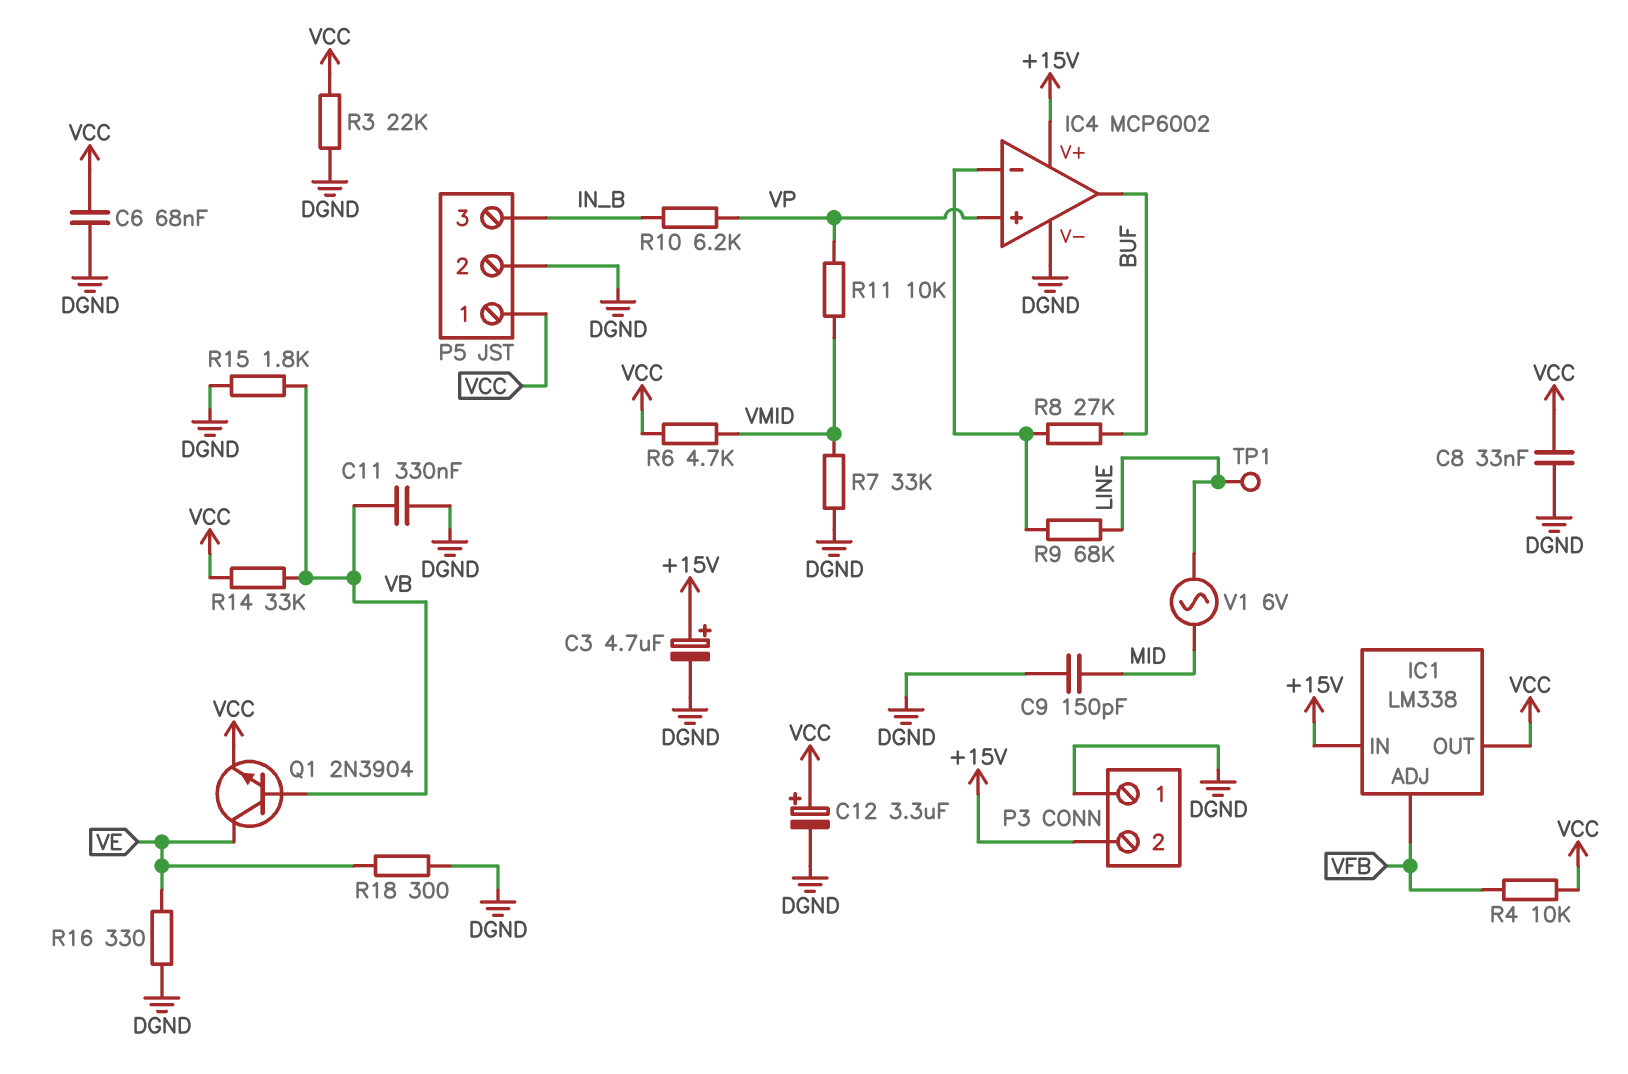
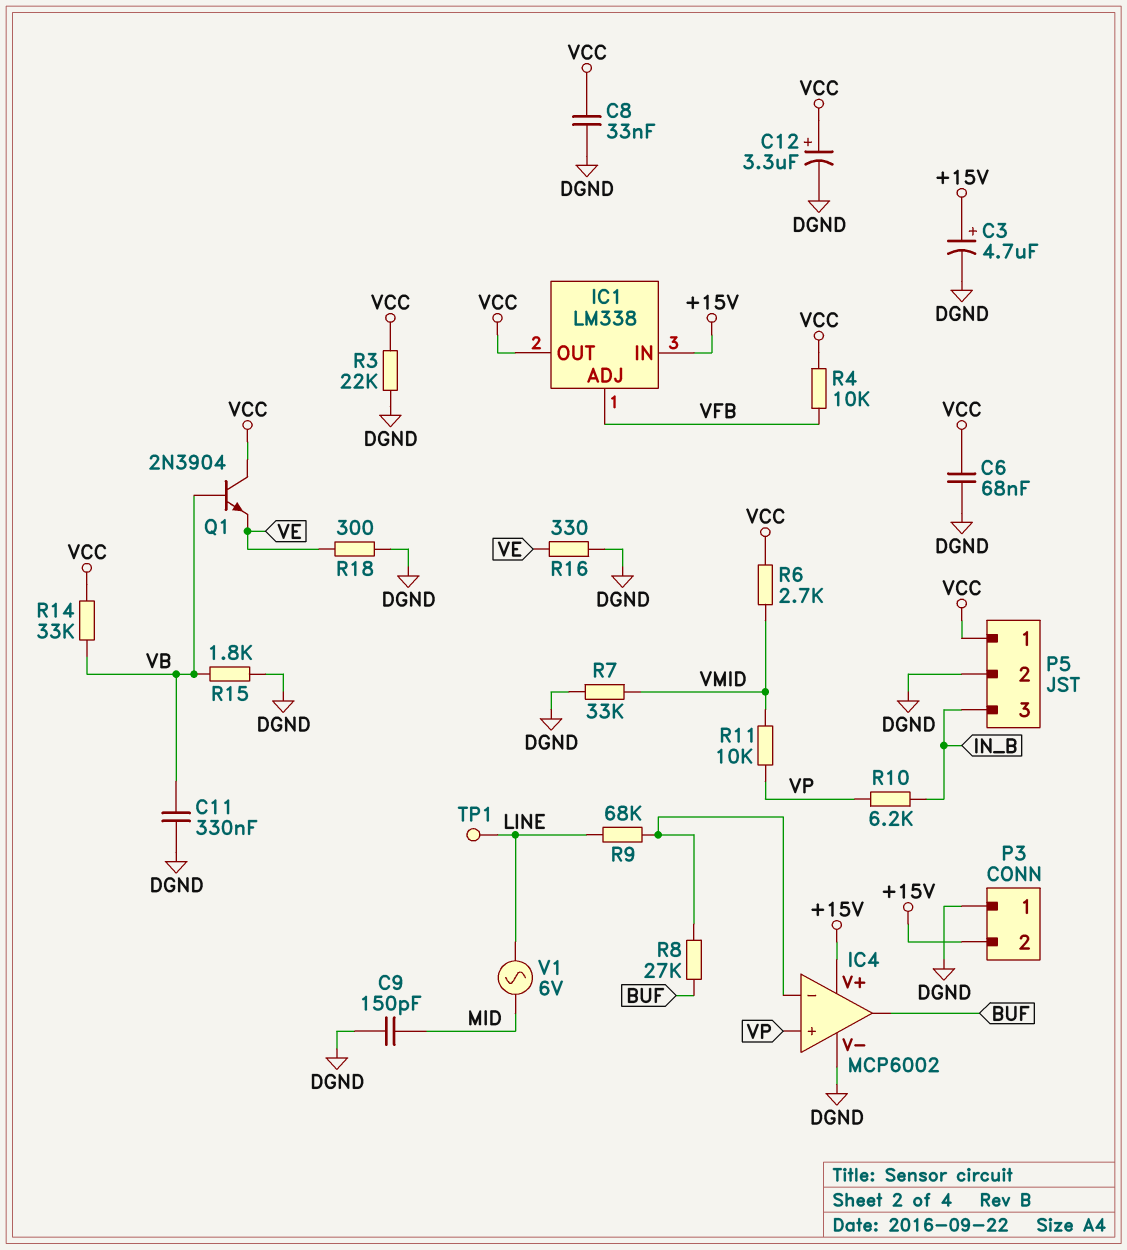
Q1: NPN 2N3904 (B VB, C VE, E VCC) -> NPN 2N3904 (B VB, C VCC, E VE)
R6: 4.7k (VCC, VMID) -> 2.7k (VCC, VMID)

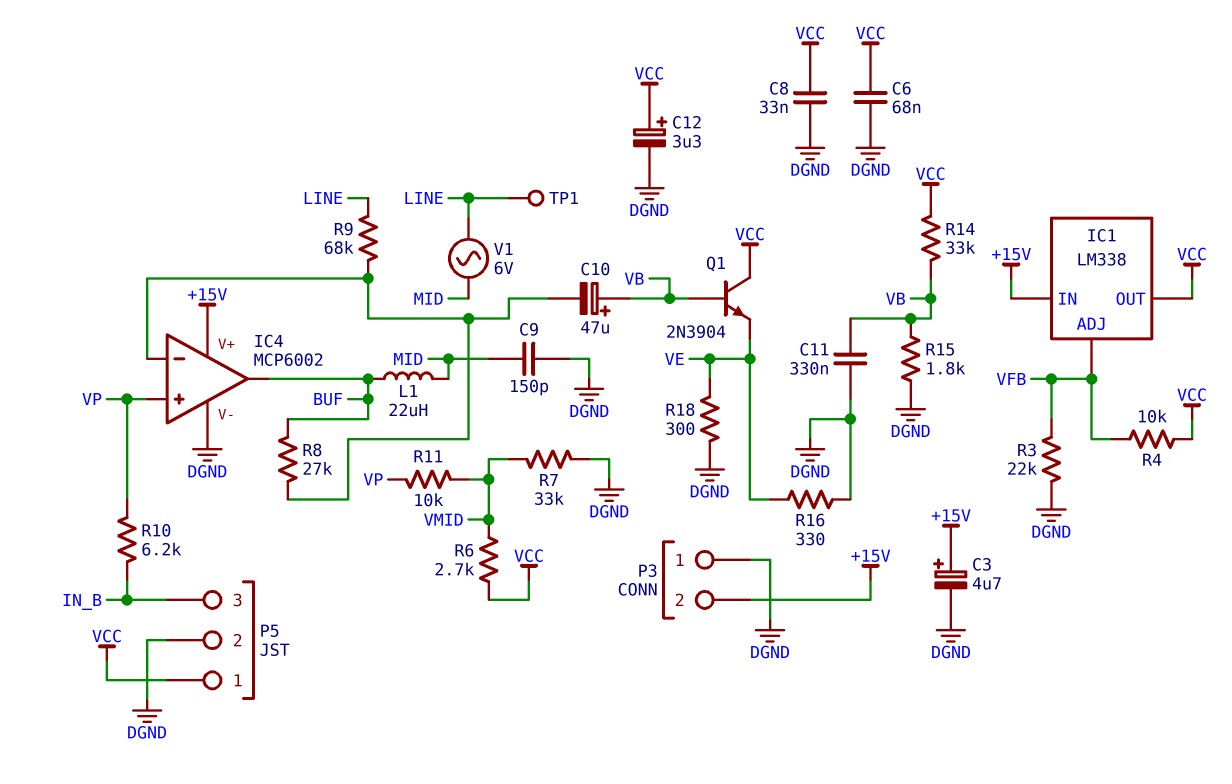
C10: none -> 47uF (plus VB, minus IC4/in-)
L1: none -> 22uH (BUF, MID)
R3: 22k (DGND, VCC) -> 22k (DGND, VFB)

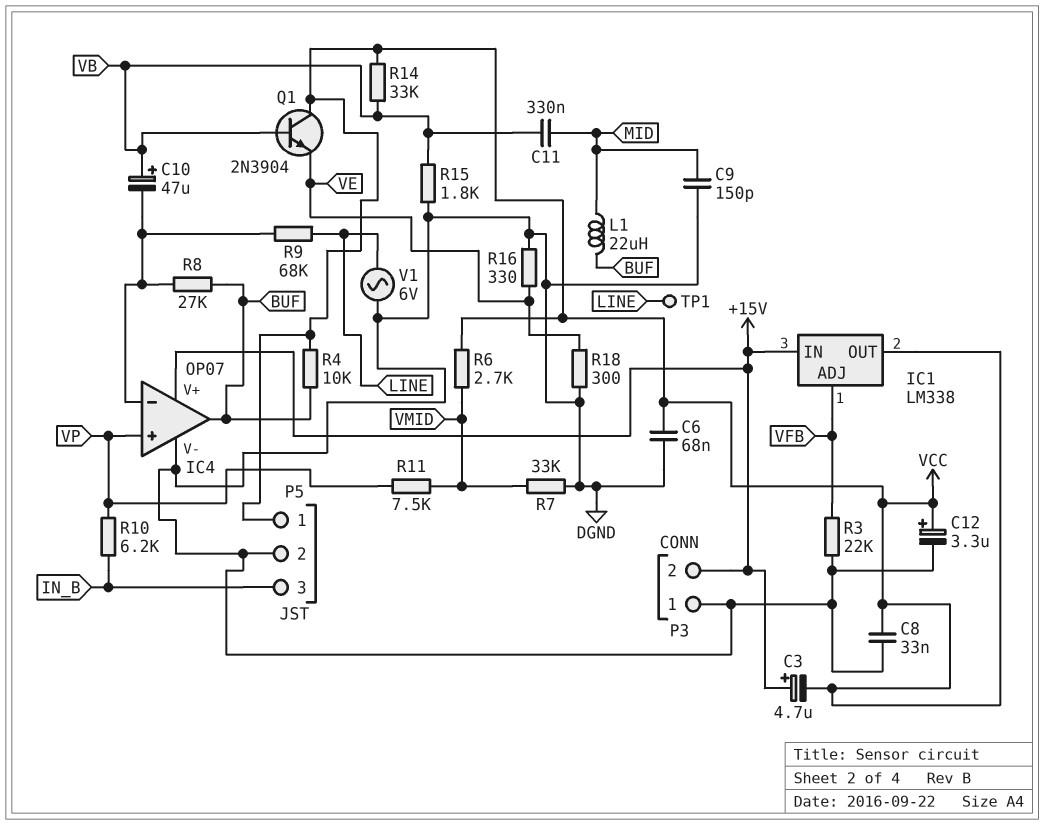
C3: 4.7uF (plus +15V, minus DGND) -> 4.7uF (plus +15V, minus VCC)
C11: 330nF (DGND, VB) -> 330nF (MID, VB)
IC4: MCP6002 -> OP07
R4: 10k (VCC, VFB) -> 10k (BUF, VCC)
R11: 10k (VMID, VP) -> 7.5k (VMID, VP)
V1: AC 6V (LINE, MID) -> AC 6V (DGND, LINE)

